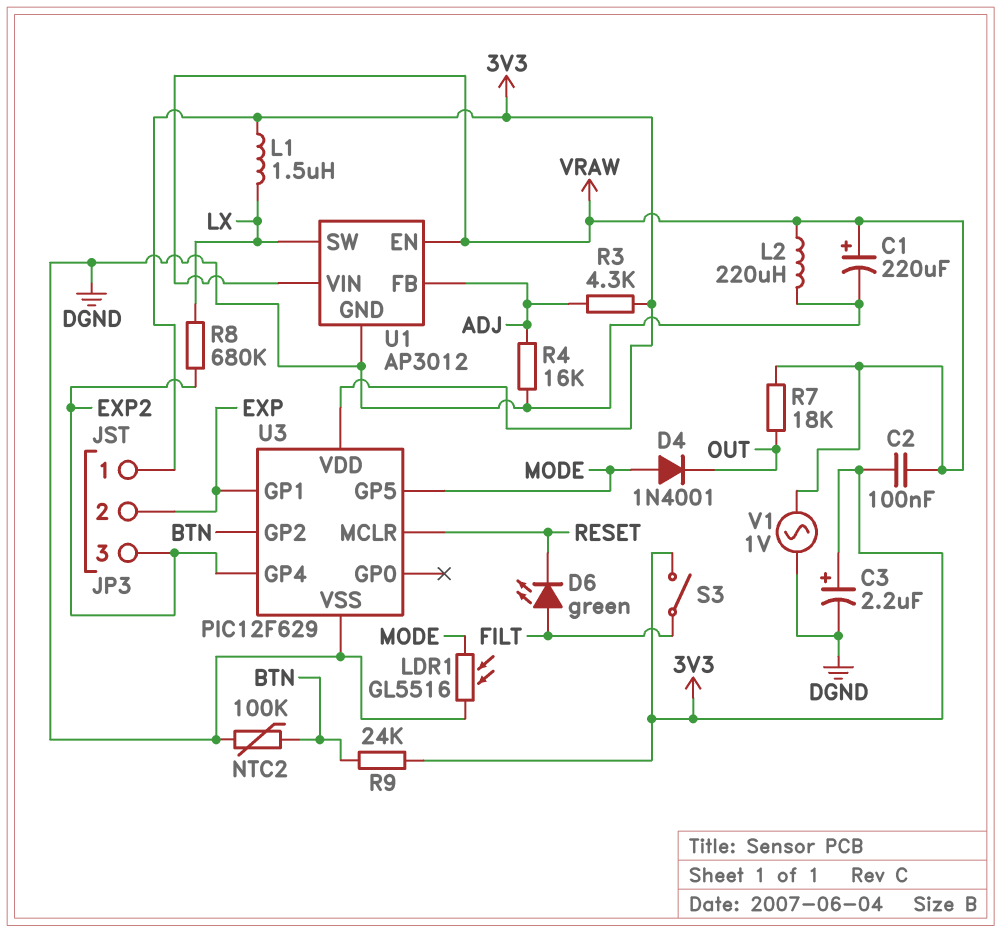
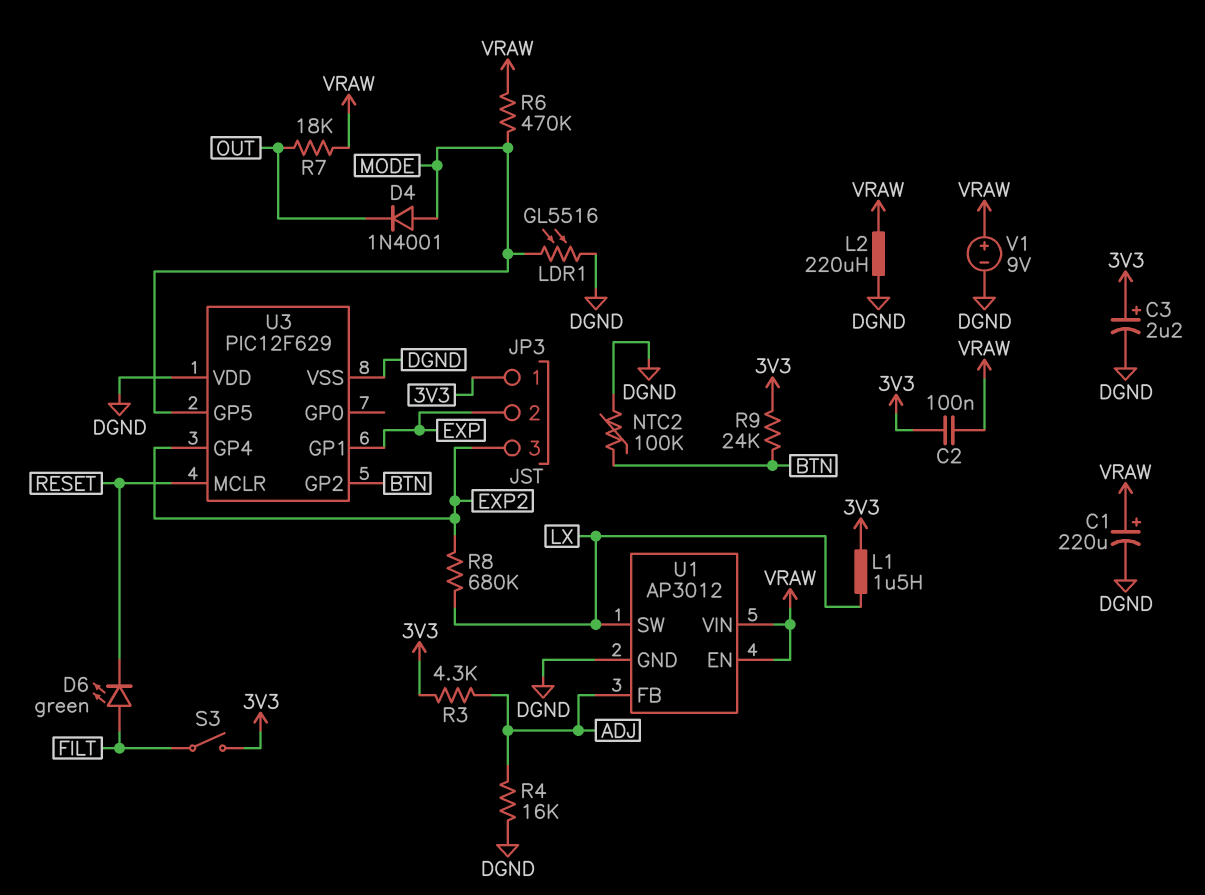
R6: none -> 470k (MODE, VRAW)
U3 pin VDD: 3V3 -> DGND
V1: AC 1V (DGND, VRAW) -> 9V (plus VRAW, minus DGND)

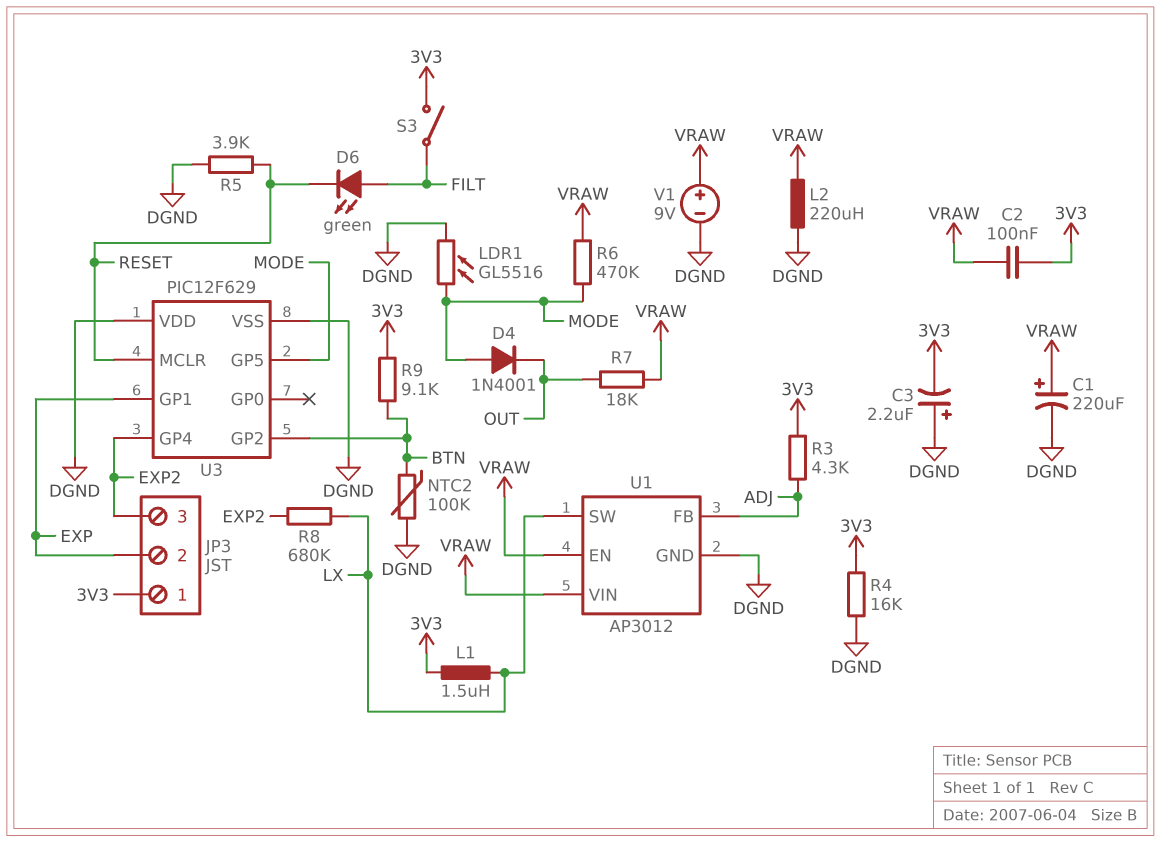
C3: 2.2uF (plus 3V3, minus DGND) -> 2.2uF (plus DGND, minus 3V3)
R4: 16k (ADJ, DGND) -> 16k (3V3, DGND)
R5: none -> 3.9k (DGND, RESET)
R9: 24k (3V3, BTN) -> 9.1k (3V3, BTN)

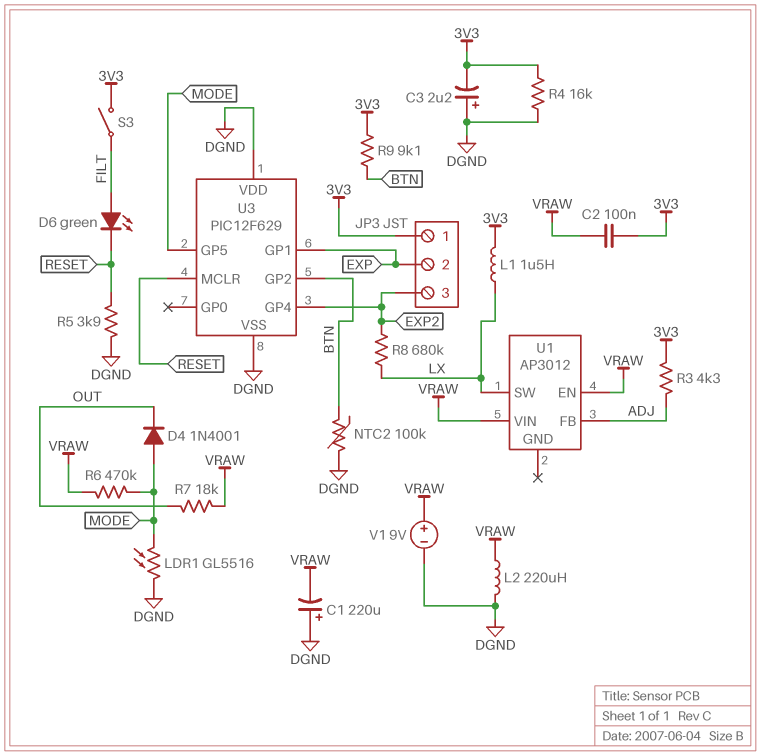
C1: 220uF (plus VRAW, minus DGND) -> 220uF (plus DGND, minus VRAW)
U1 pin GND: DGND -> none

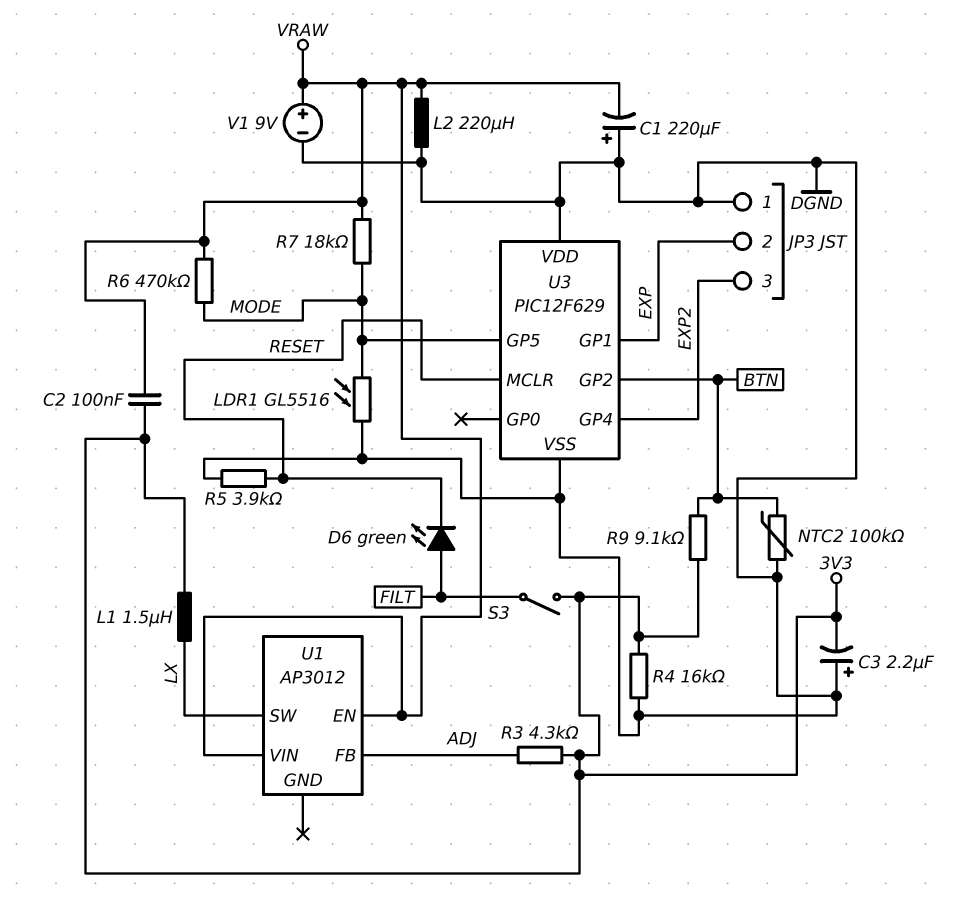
D4: diode 1N4001 (A MODE, K OUT) -> none
JP3 pin 1: 3V3 -> DGND
R7: 18k (OUT, VRAW) -> 18k (MODE, VRAW)
R8: 680k (EXP2, LX) -> none

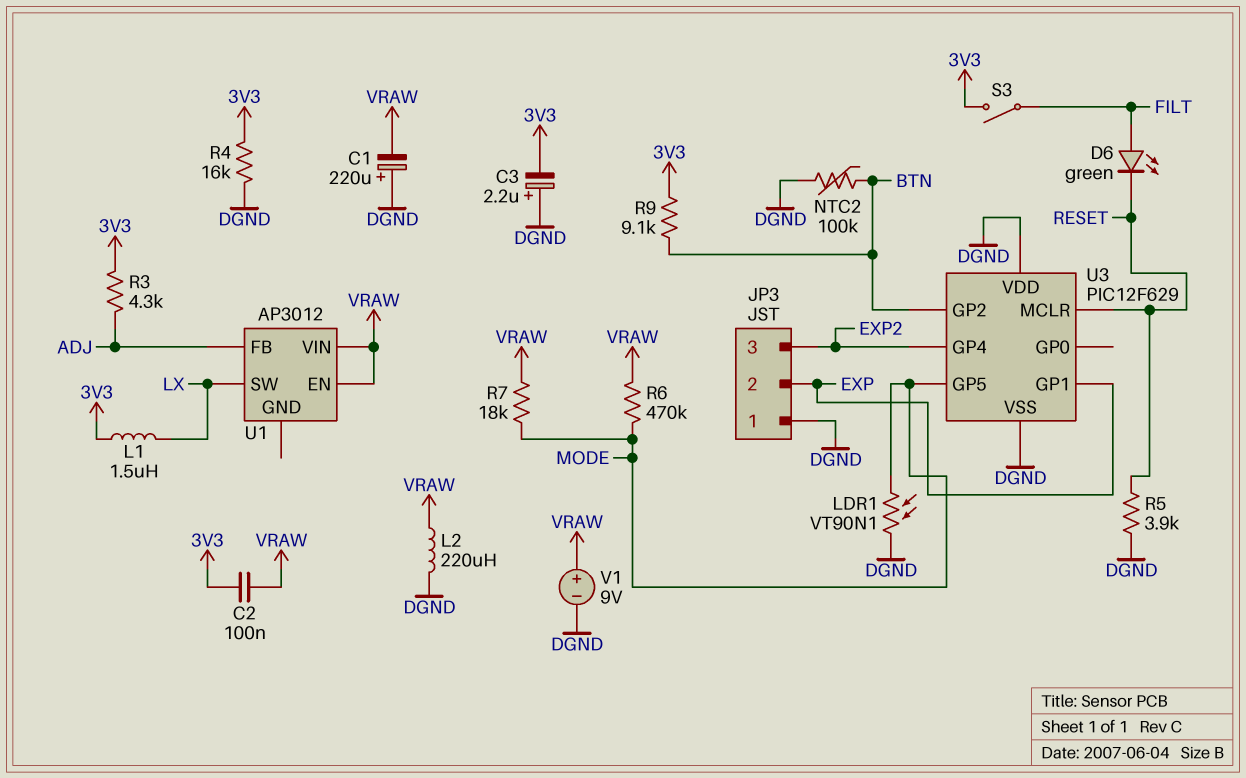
LDR1: GL5516 (DGND, MODE) -> VT90N1 (DGND, MODE)

